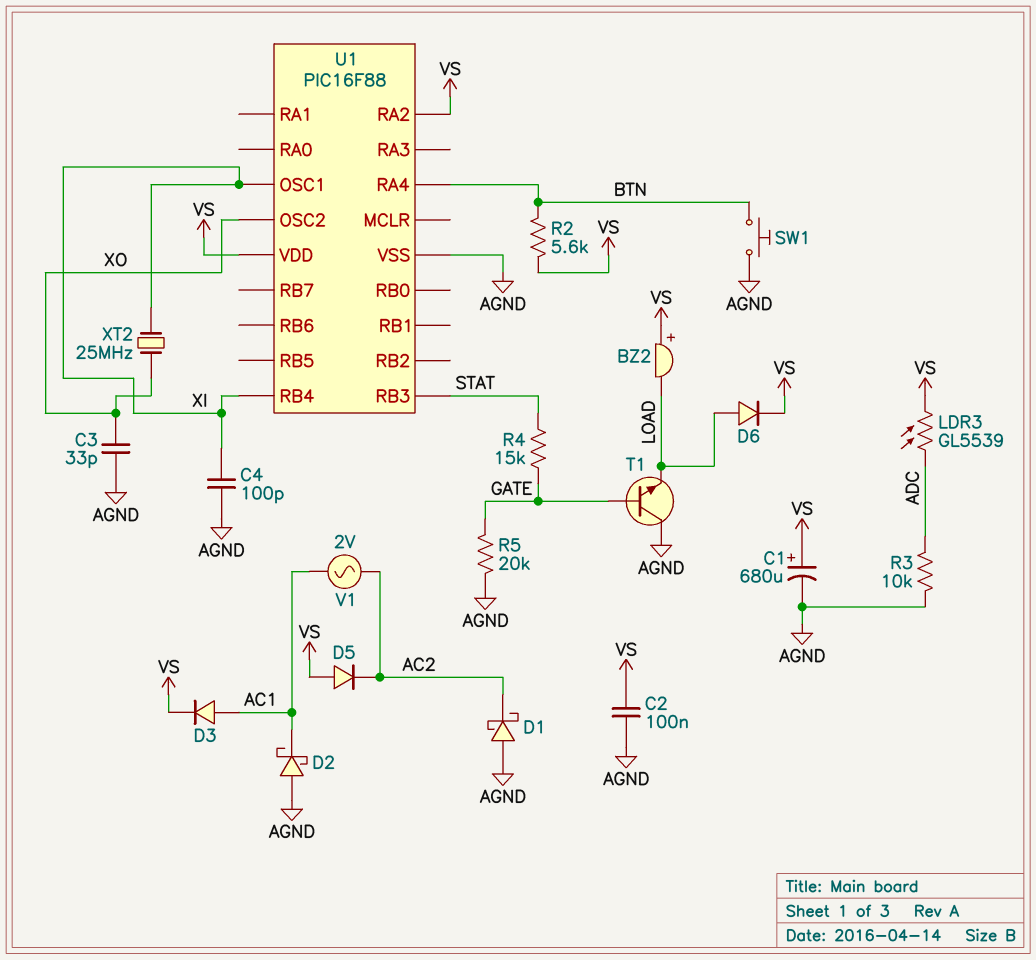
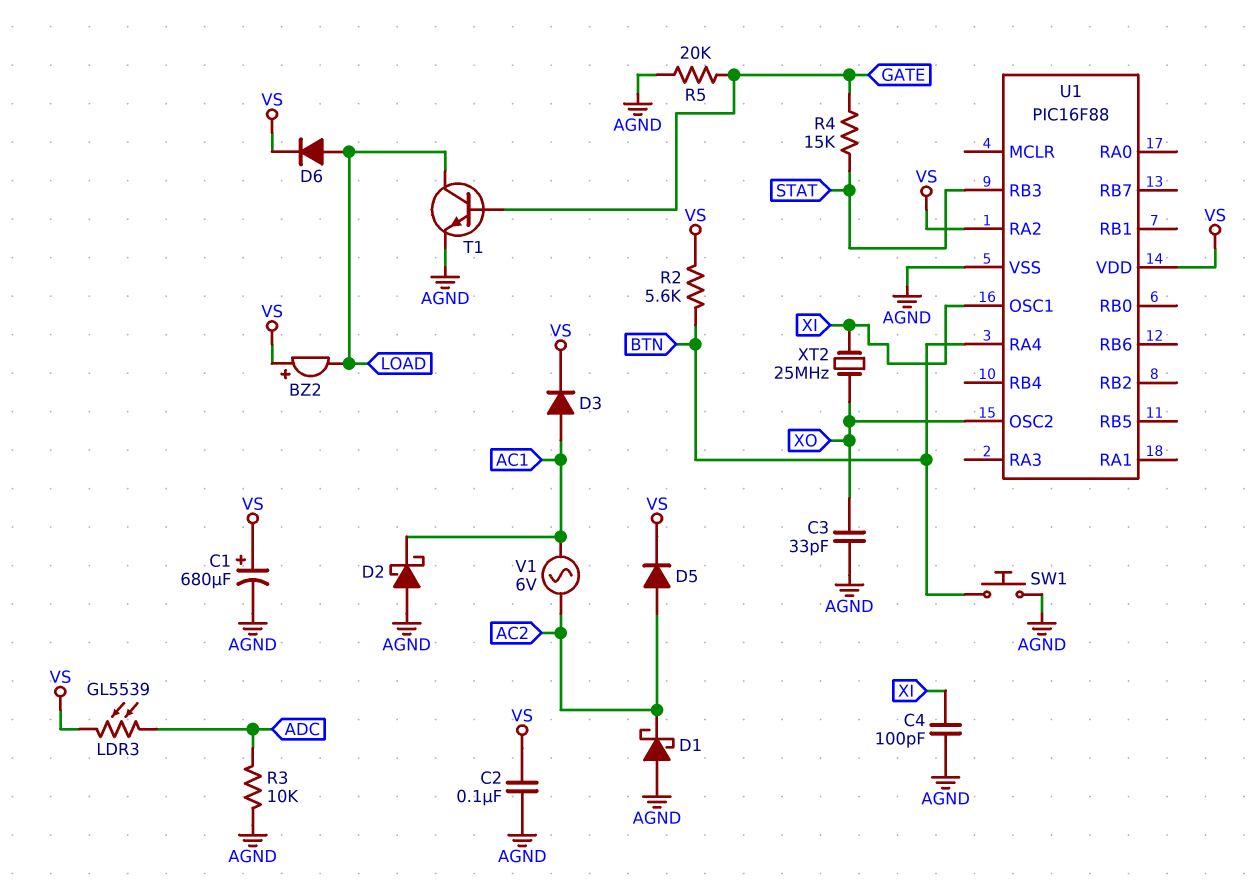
D5: diode (A VS, K AC2) -> diode (A AC2, K VS)
T1: NPN (B GATE, C AGND, E LOAD) -> NPN (B GATE, C LOAD, E AGND)
U1 pin RB4: XI -> none
V1: AC 2V (AC1, AC2) -> AC 6V (AC1, AC2)

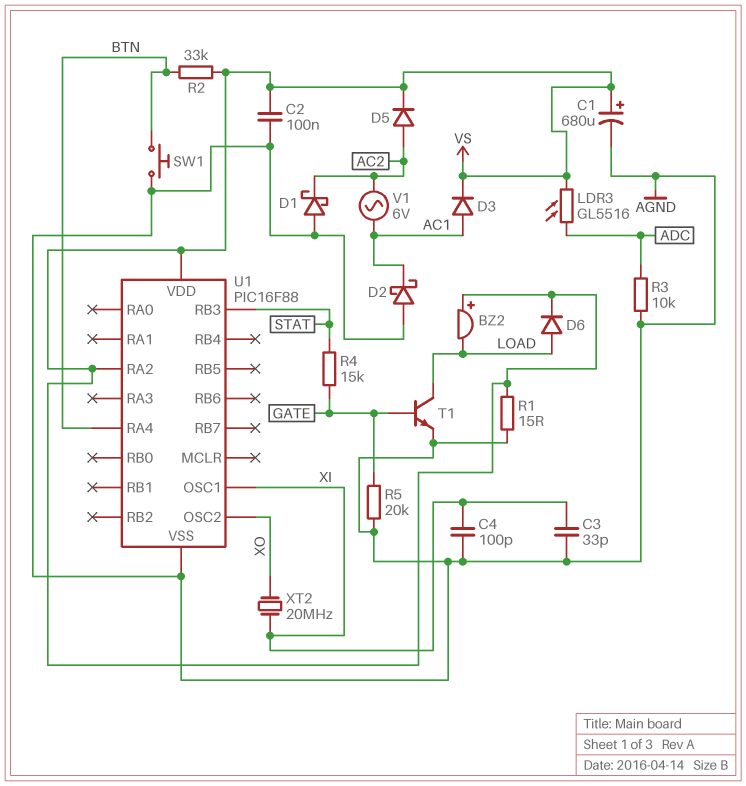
C3: 33pF (AGND, XO) -> 33pF (AGND, XI)
LDR3: GL5539 (ADC, VS) -> GL5516 (ADC, VS)
R1: none -> 15 (AGND, VS)
R2: 5.6k (BTN, VS) -> 33k (BTN, VS)
XT2: 25MHz (XI, XO) -> 20MHz (XI, XO)

